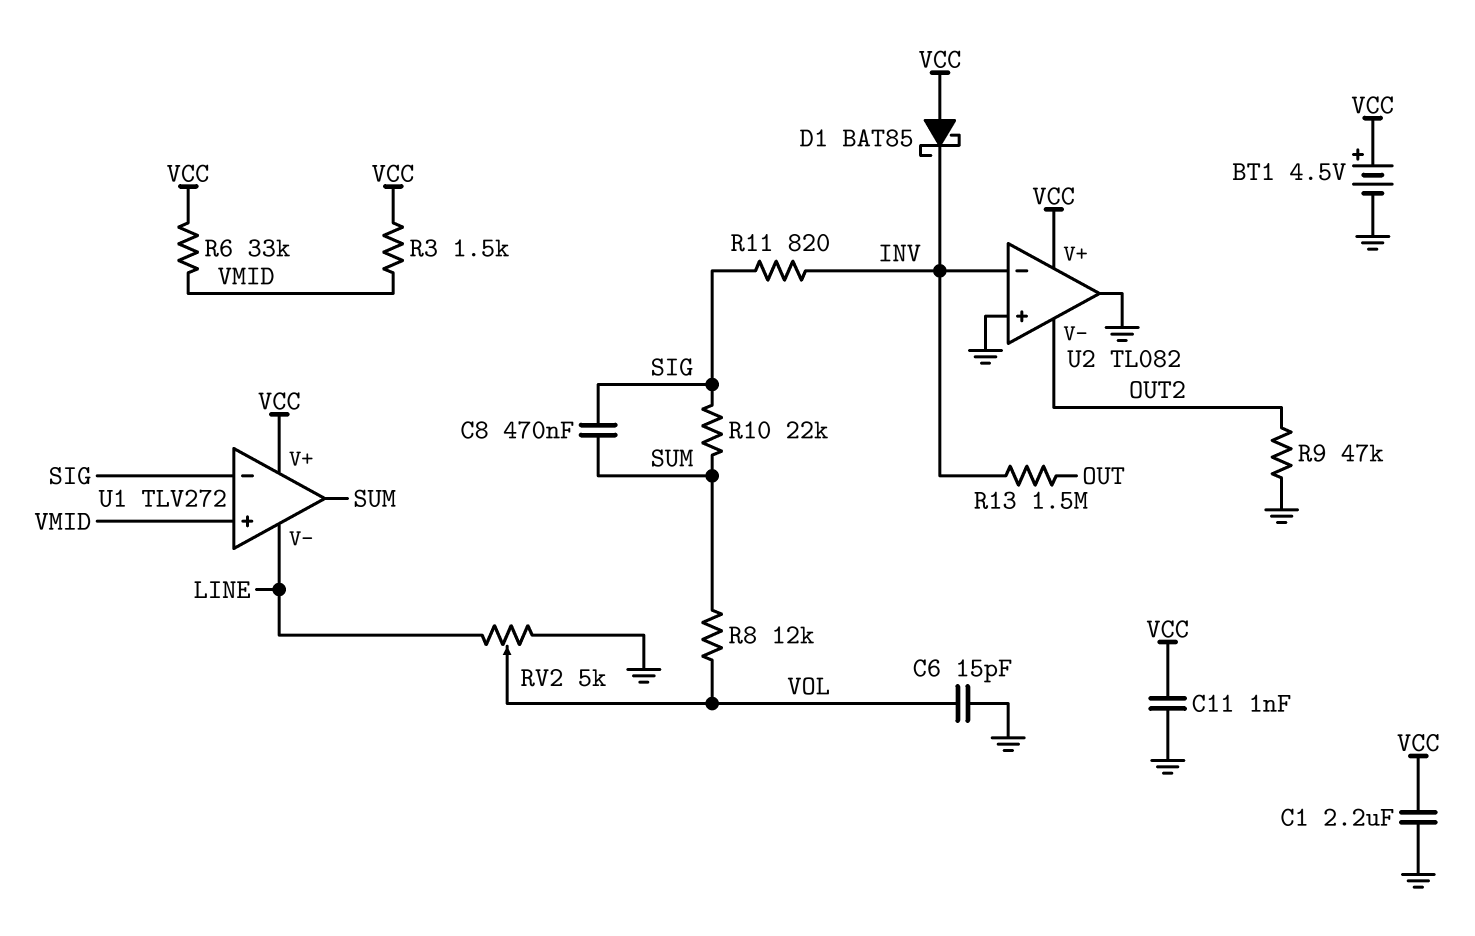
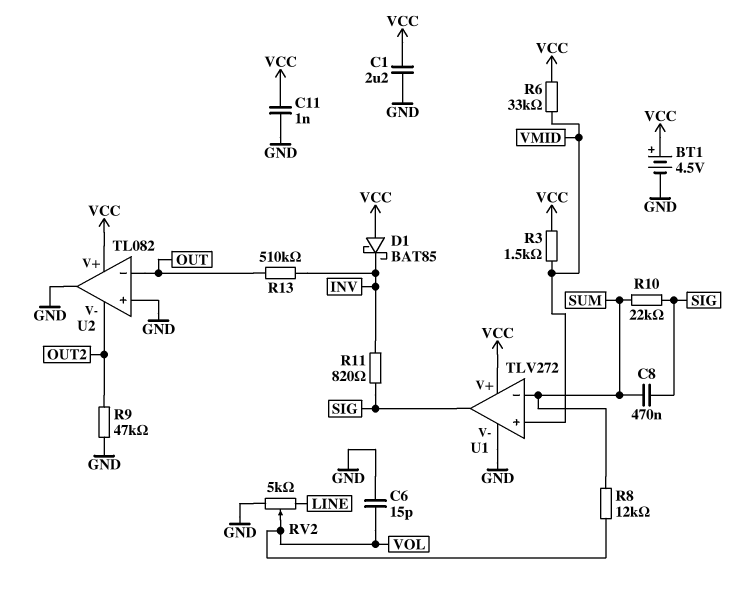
R13: 1.5M (INV, OUT) -> 510k (INV, OUT)
U1 pin V-: LINE -> GND
U1 pin in-: SIG -> SUM
U1 pin out: SUM -> SIG
U2 pin in-: INV -> OUT

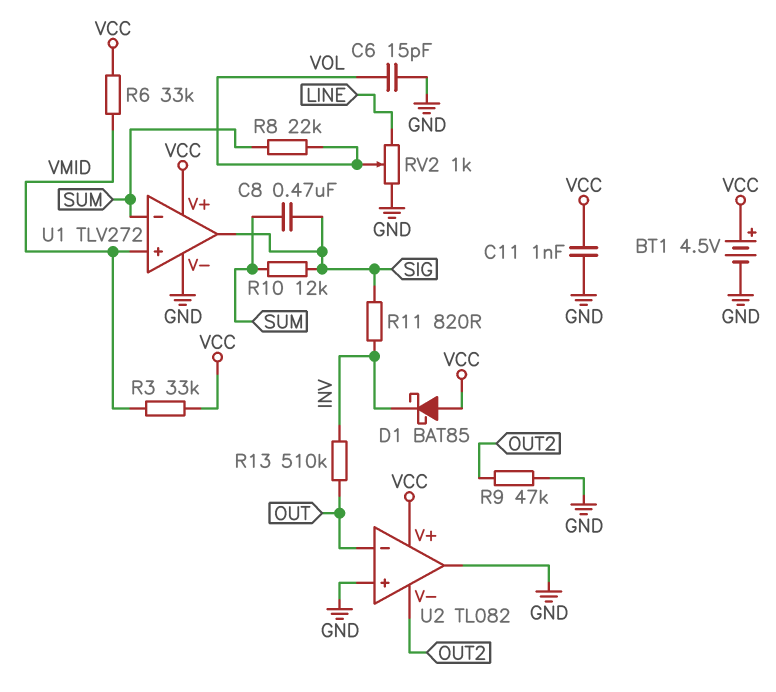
C1: 2.2uF (GND, VCC) -> none
R3: 1.5k (VCC, VMID) -> 33k (VCC, VMID)
R8: 12k (SUM, VOL) -> 22k (SUM, VOL)
R10: 22k (SIG, SUM) -> 12k (SIG, SUM)
RV2: 5k (GND, LINE, wiper VOL) -> 1k (GND, LINE, wiper VOL)

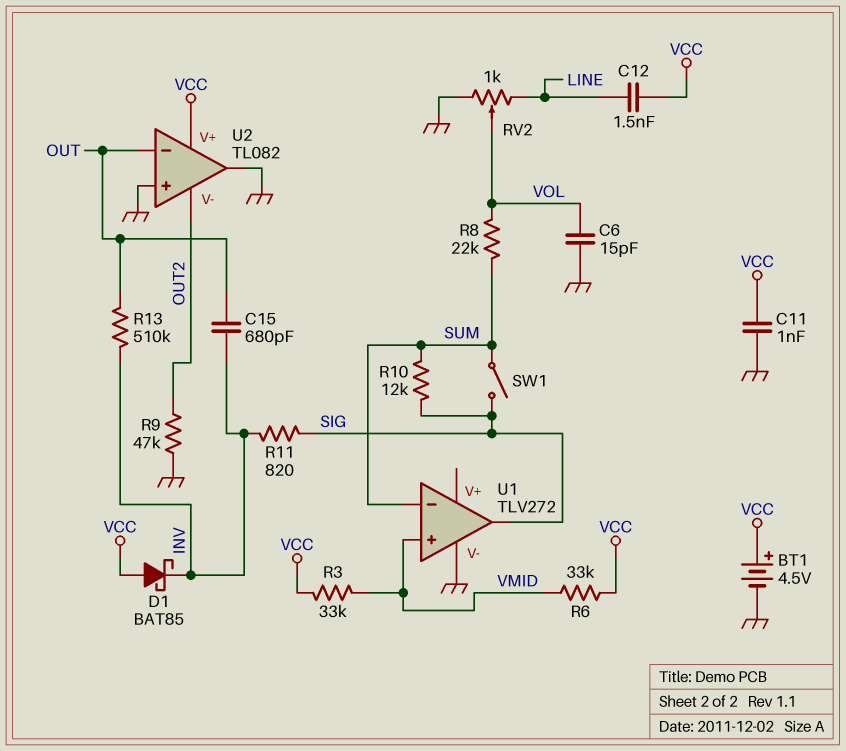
C8: 470nF (SIG, SUM) -> none
C12: none -> 1.5nF (LINE, VCC)
C15: none -> 680pF (INV, OUT)
SW1: none -> switch (SIG, SUM)
U1 pin V+: VCC -> none

